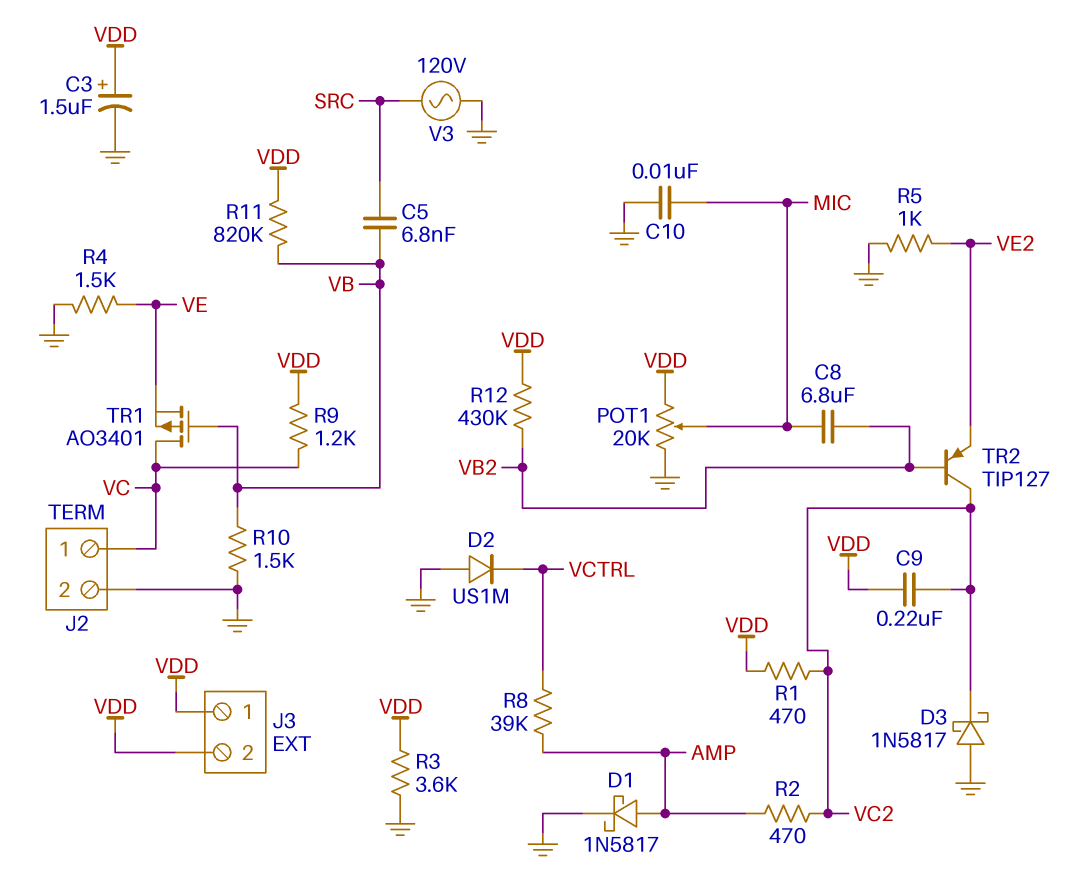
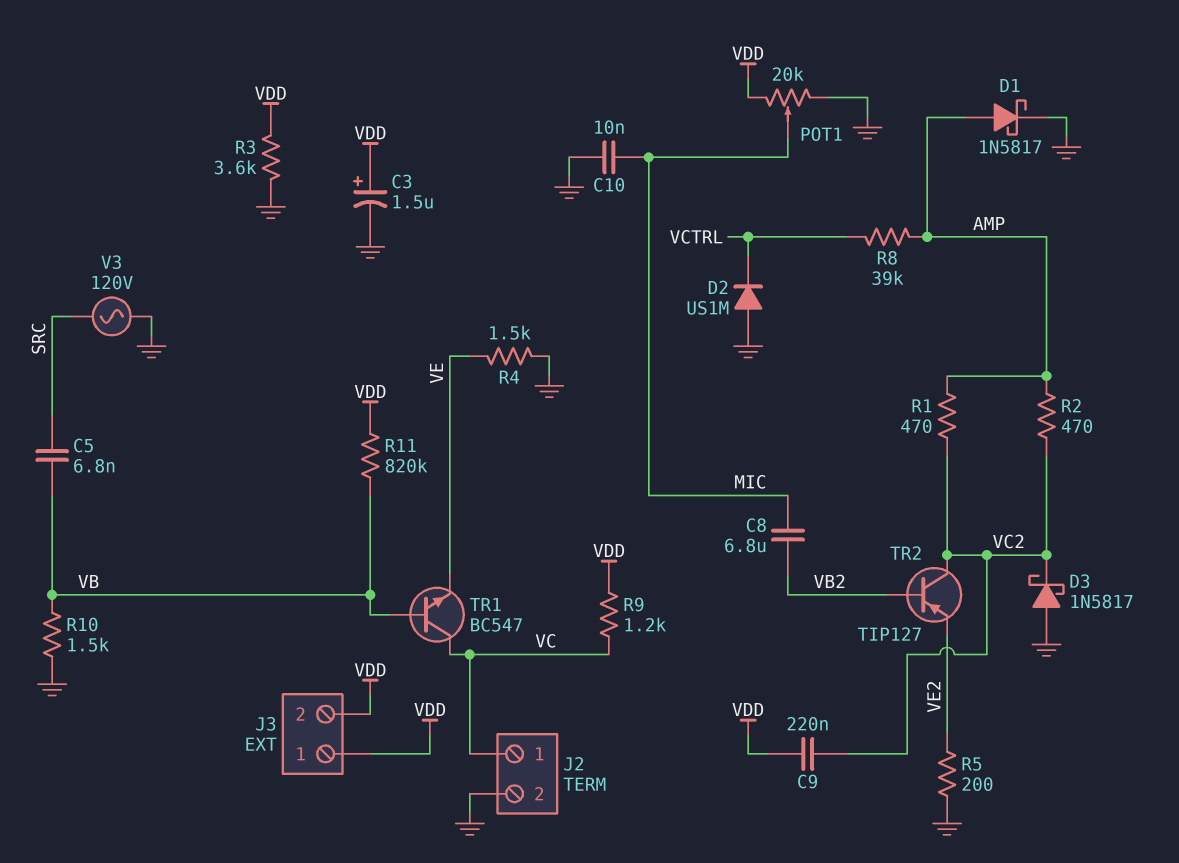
R1: 470 (VC2, VDD) -> 470 (AMP, VC2)
R5: 1k (GND, VE2) -> 200 (GND, VE2)
R12: 430k (VB2, VDD) -> none
TR1: PMOS AO3401 (G VB, D VC, S VE) -> NPN BC547 (B VB, C VC, E VE)

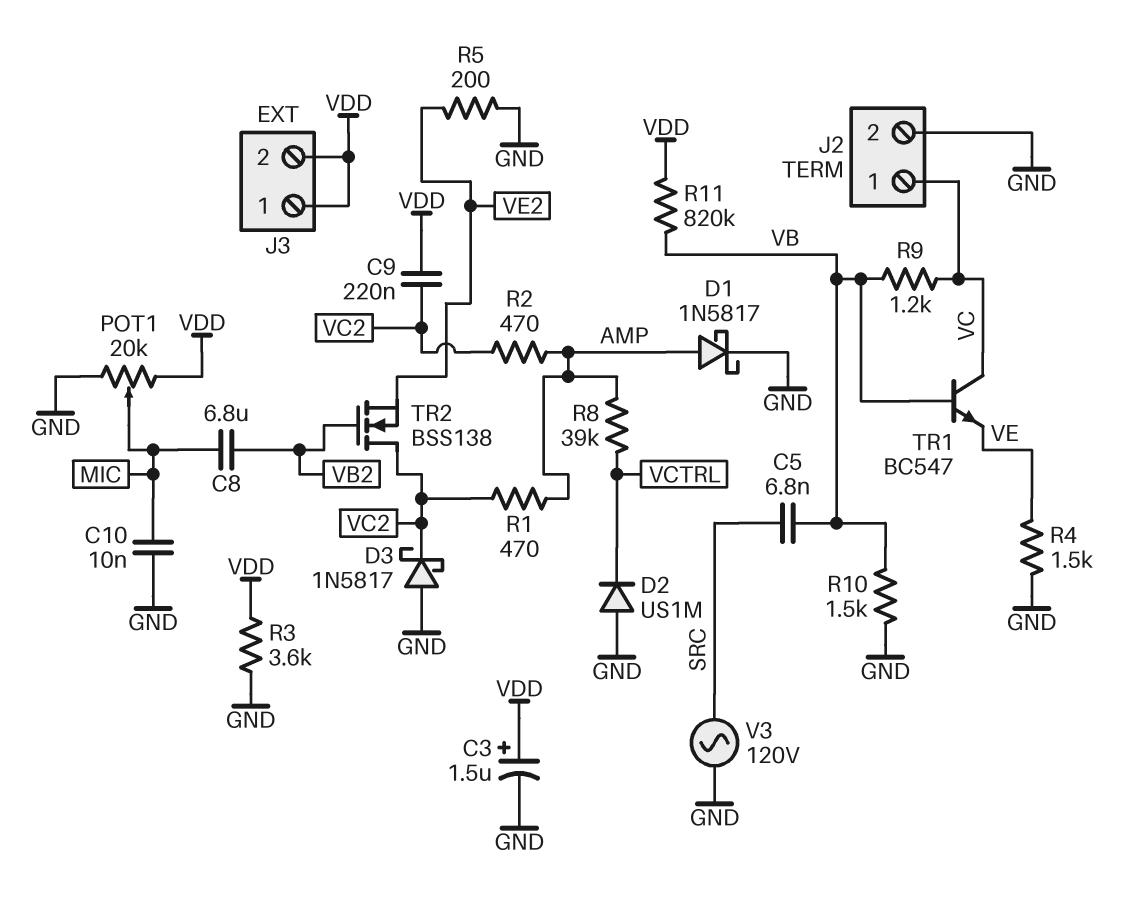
R9: 1.2k (VC, VDD) -> 1.2k (VB, VC)
TR2: PNP TIP127 (B VB2, C VC2, E VE2) -> NMOS BSS138 (G VB2, D VC2, S VE2)

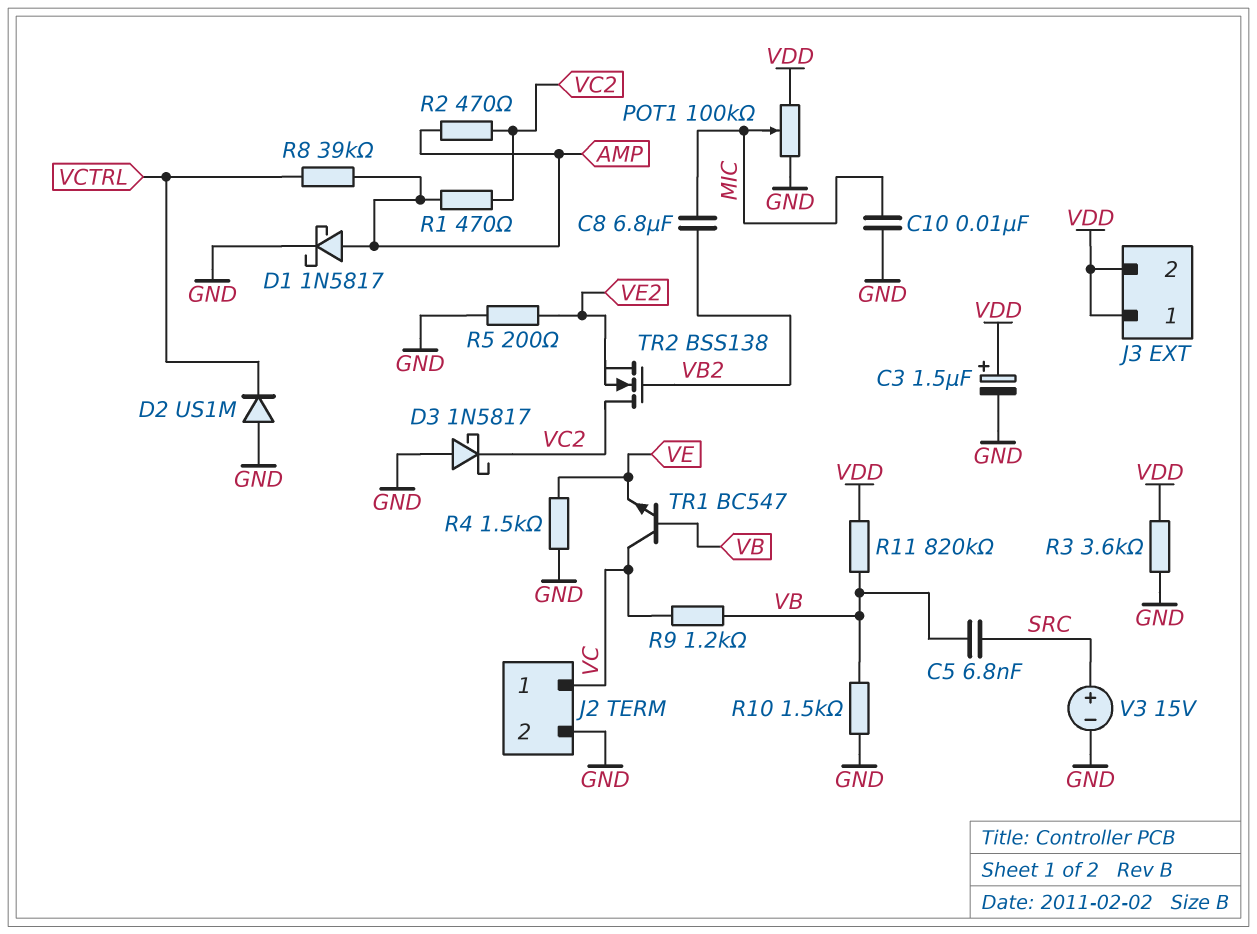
C9: 220nF (VC2, VDD) -> none
POT1: 20k (GND, VDD, wiper MIC) -> 100k (GND, VDD, wiper MIC)
V3: AC 120V (GND, SRC) -> 15V (plus SRC, minus GND)

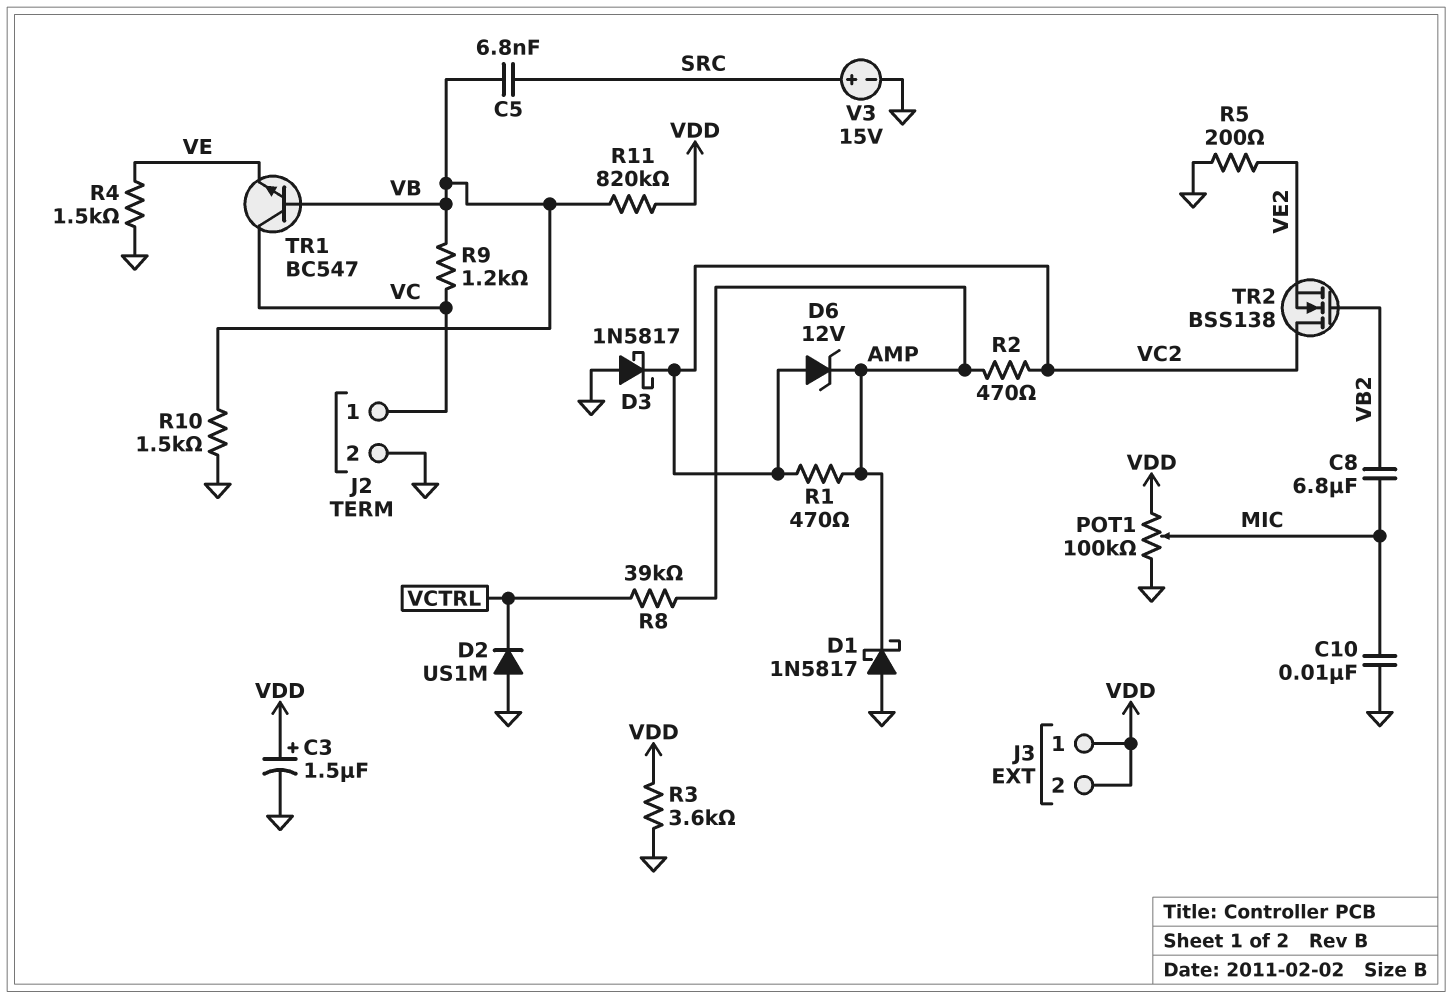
D1: schottky 1N5817 (A AMP, K GND) -> schottky 1N5817 (A GND, K AMP)
D6: none -> zener 12V (A VC2, K AMP)

